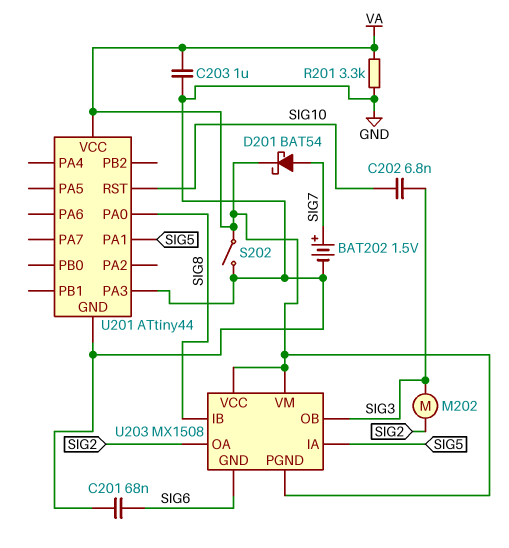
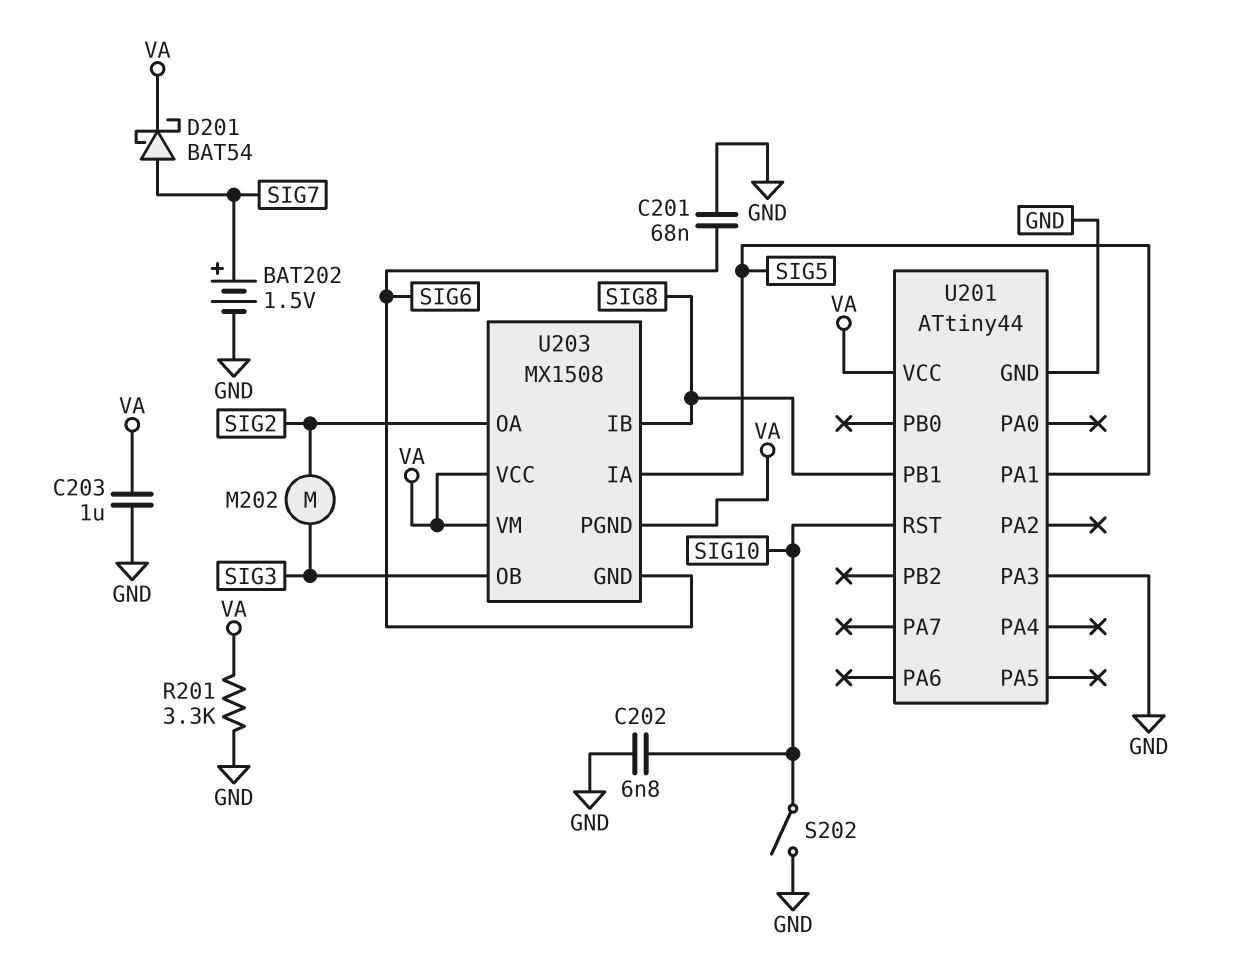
C202: 6.8nF (SIG3, SIG10) -> 6.8nF (GND, SIG10)
S202: switch (GND, VA) -> switch (GND, SIG10)
U201 pin PA0: SIG8 -> none
U201 pin PB1: none -> SIG8

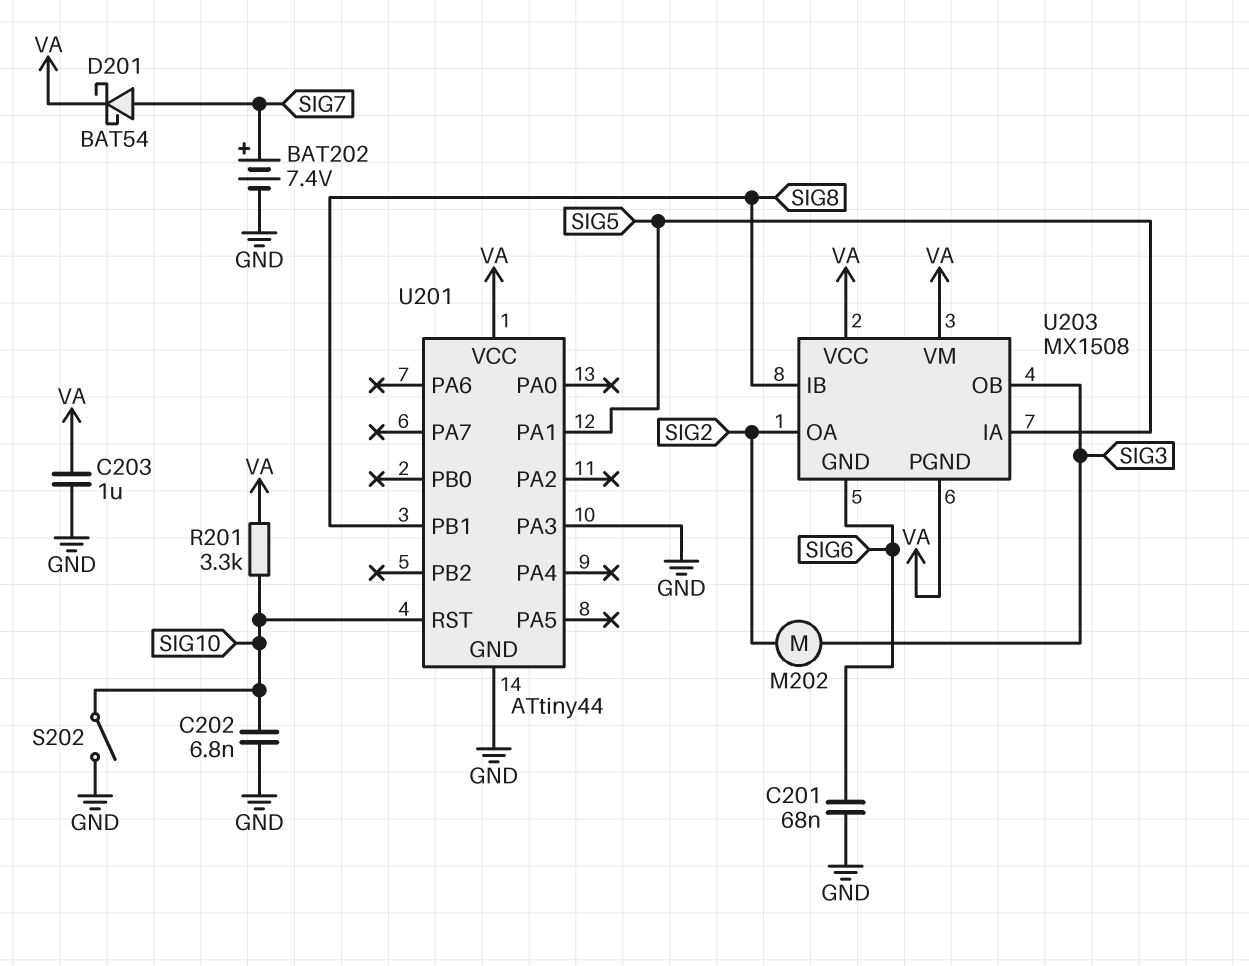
BAT202: 1.5V (plus SIG7, minus GND) -> 7.4V (plus SIG7, minus GND)
R201: 3.3k (GND, VA) -> 3.3k (SIG10, VA)

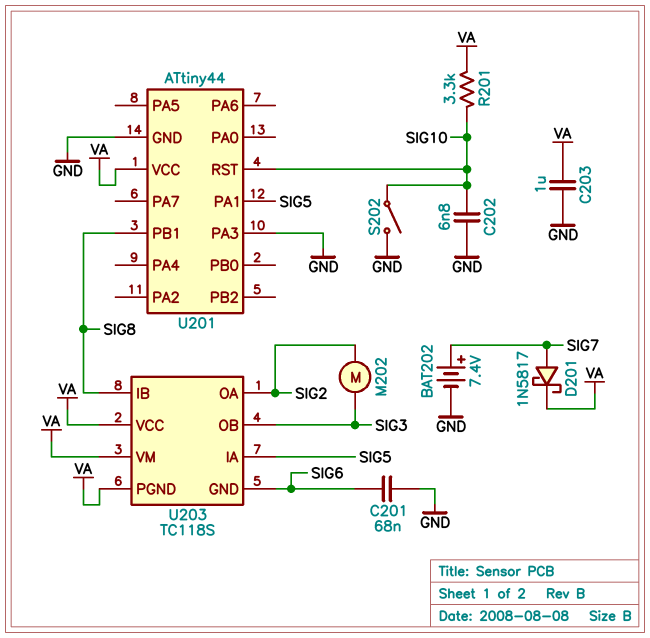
D201: schottky BAT54 (A SIG7, K VA) -> schottky 1N5817 (A SIG7, K VA)
U203: MX1508 -> TC118S

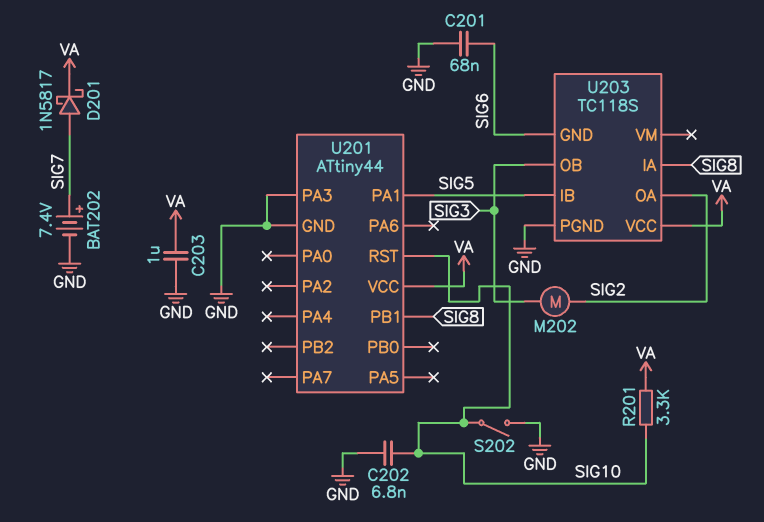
U203 pin IA: SIG5 -> SIG8
U203 pin IB: SIG8 -> SIG5
U203 pin PGND: VA -> GND
U203 pin VM: VA -> none

